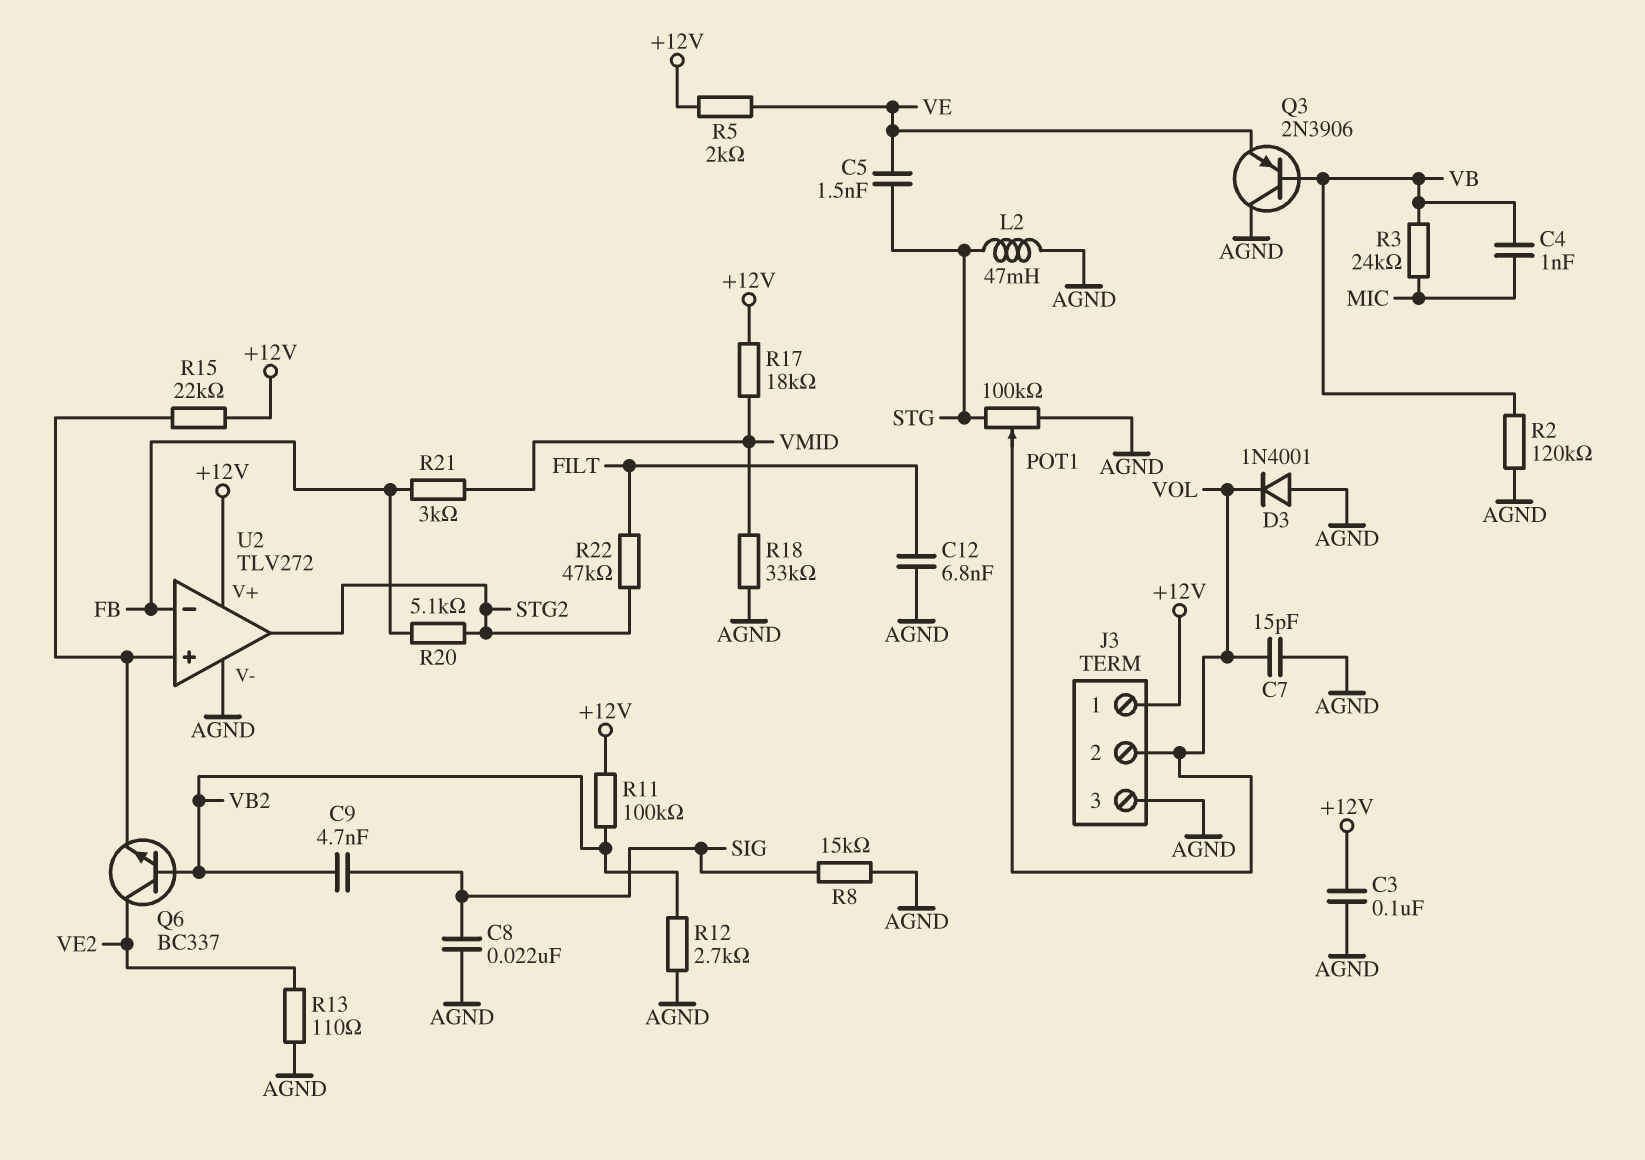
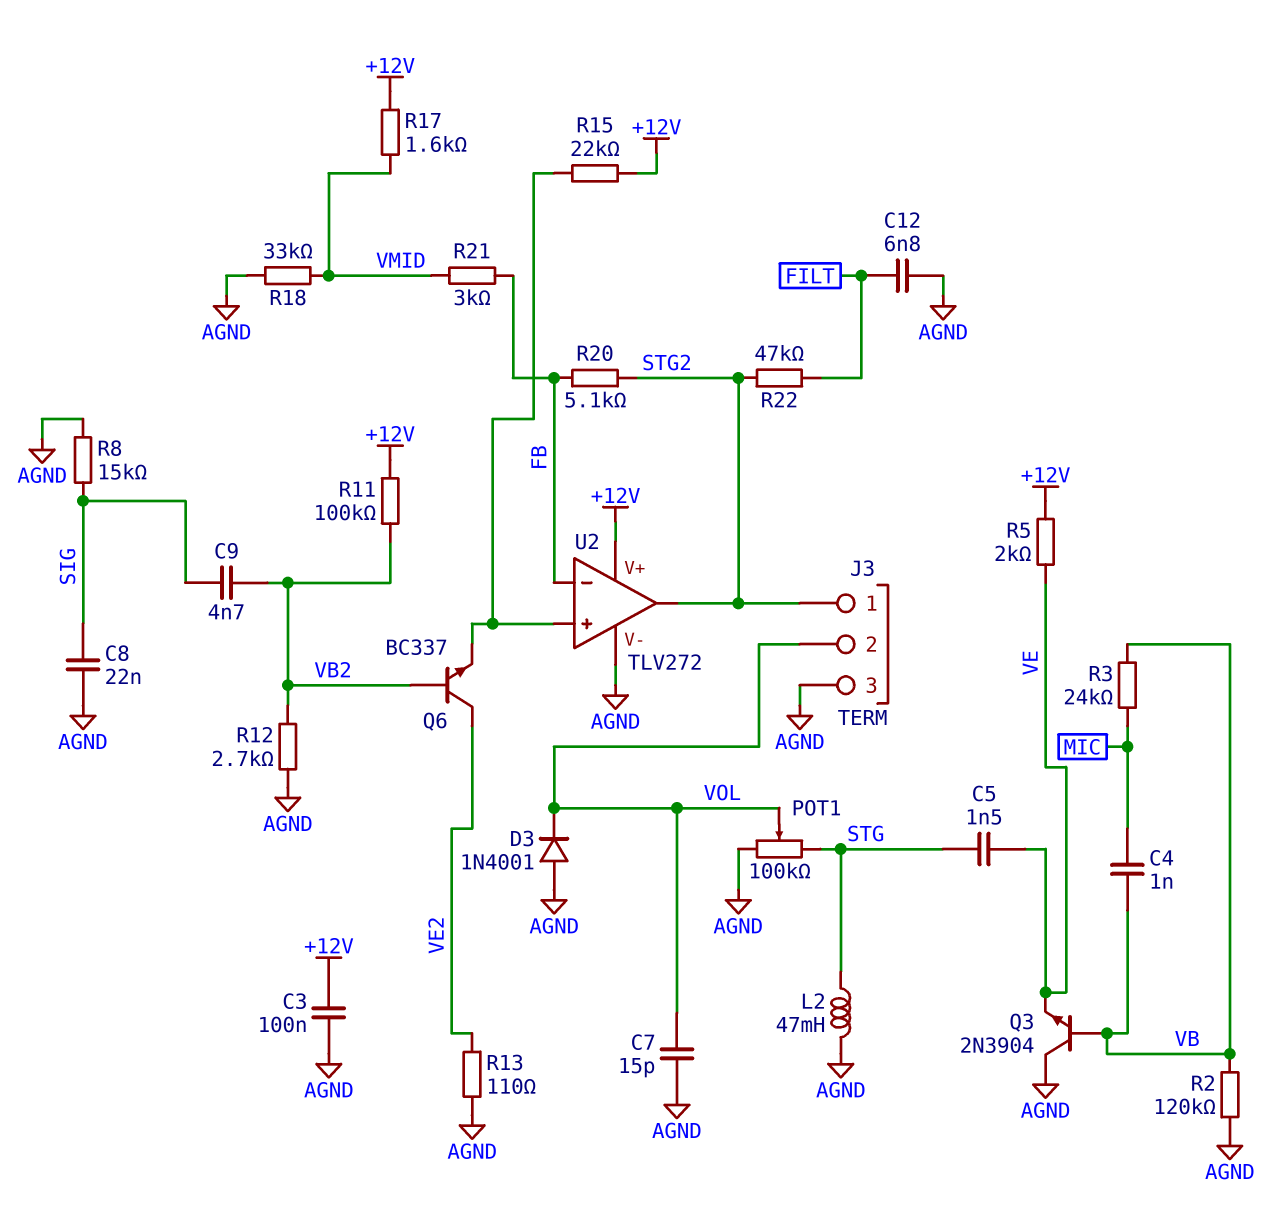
J3 pin 1: +12V -> STG2
Q3: PNP 2N3906 (B VB, C AGND, E VE) -> NPN 2N3904 (B VB, C AGND, E VE)
R17: 18k (+12V, VMID) -> 1.6k (+12V, VMID)

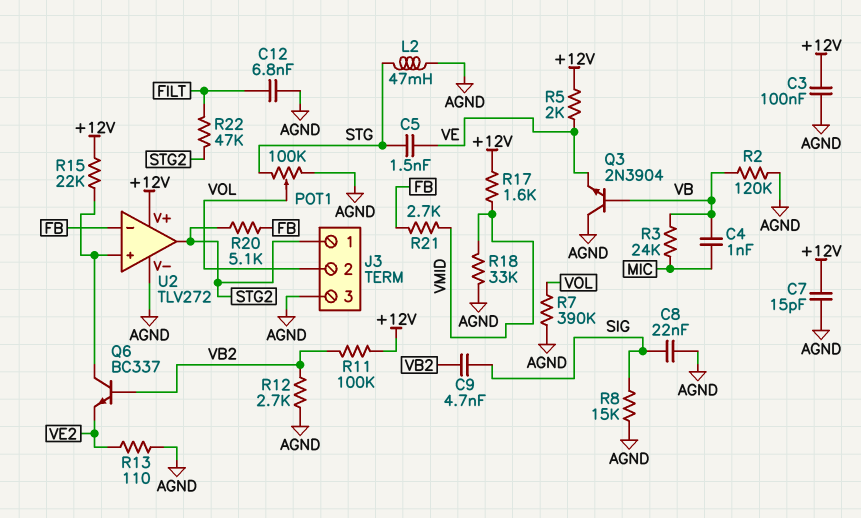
C7: 15pF (AGND, VOL) -> 15pF (+12V, AGND)
D3: diode 1N4001 (A AGND, K VOL) -> none
Q6: NPN BC337 (B VB2, C VE2, E U2/in+) -> NPN BC337 (B VB2, C U2/in+, E VE2)
R7: none -> 390k (AGND, VOL)
R21: 3k (FB, VMID) -> 2.7k (FB, VMID)

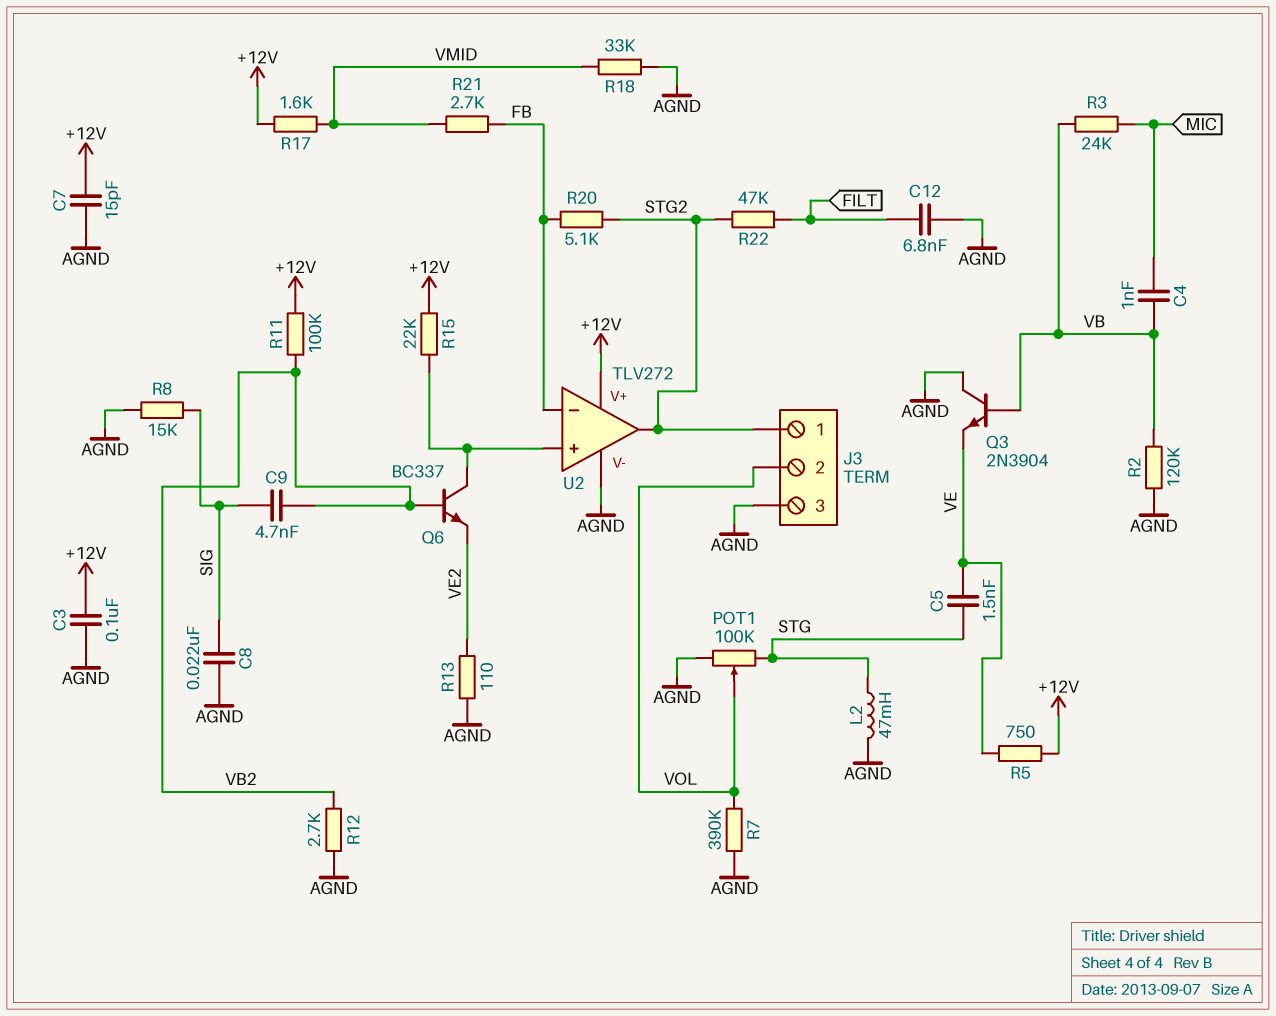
R5: 2k (+12V, VE) -> 750 (+12V, VE)

